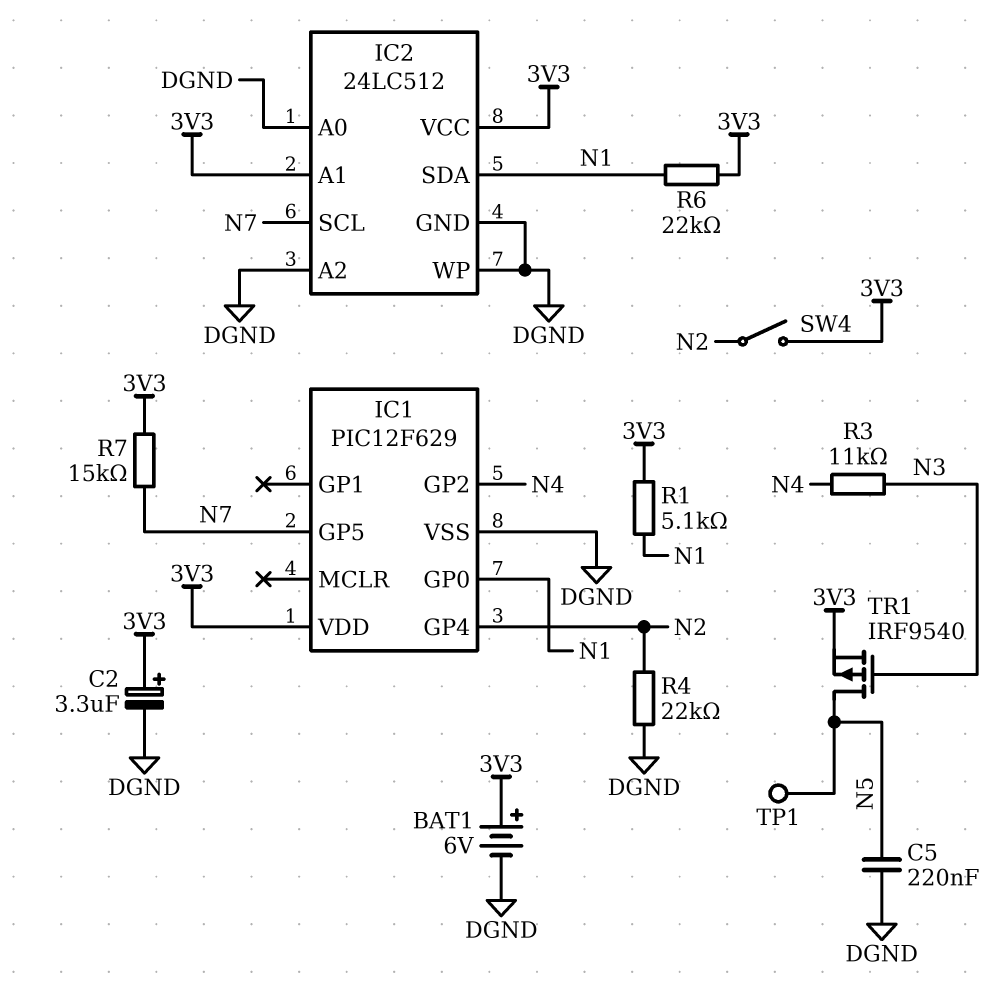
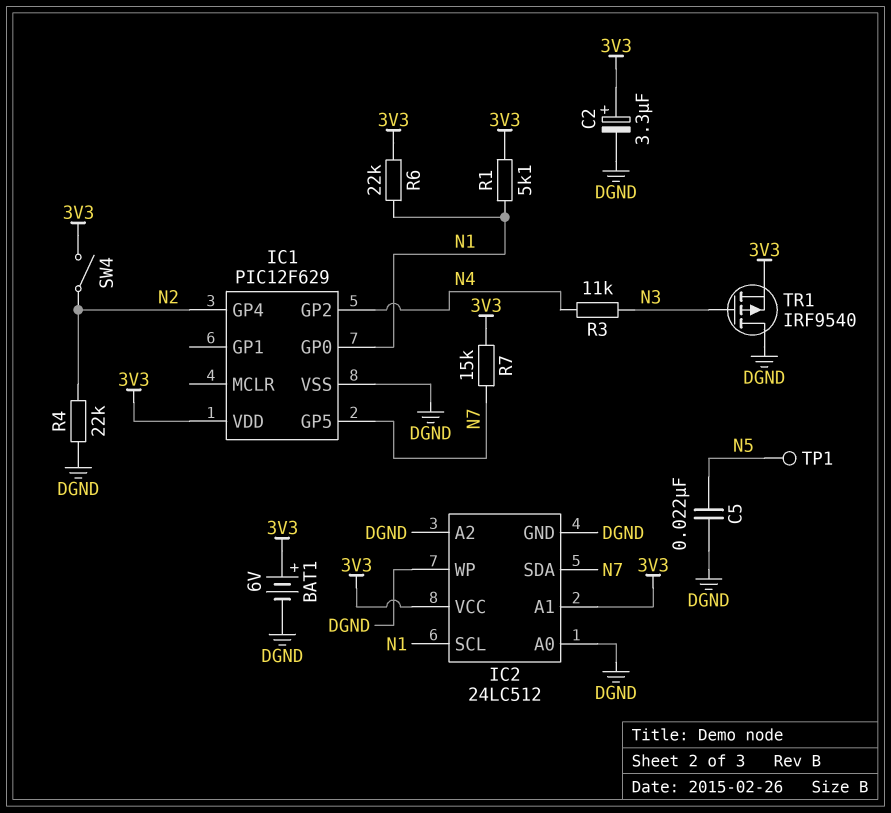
C5: 220nF (DGND, N5) -> 22nF (DGND, N5)
IC2 pin SCL: N7 -> N1
IC2 pin SDA: N1 -> N7
TR1: PMOS IRF9540 (G N3, D N5, S 3V3) -> PMOS IRF9540 (G N3, D DGND, S 3V3)

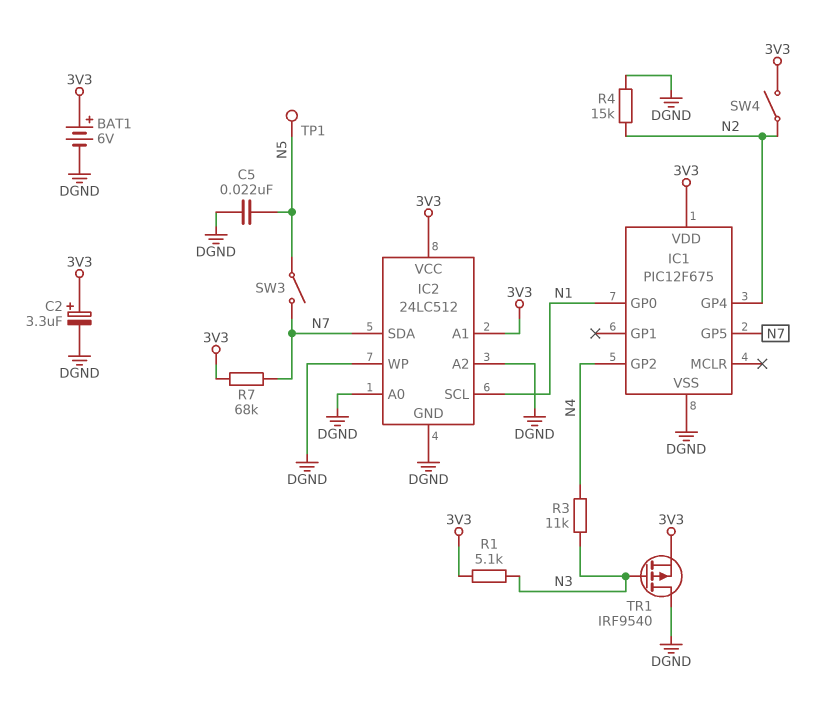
IC1: PIC12F629 -> PIC12F675
R1: 5.1k (3V3, N1) -> 5.1k (3V3, N3)
R4: 22k (DGND, N2) -> 15k (DGND, N2)
R6: 22k (3V3, N1) -> none
R7: 15k (3V3, N7) -> 68k (3V3, N7)
SW3: none -> switch (N5, N7)

